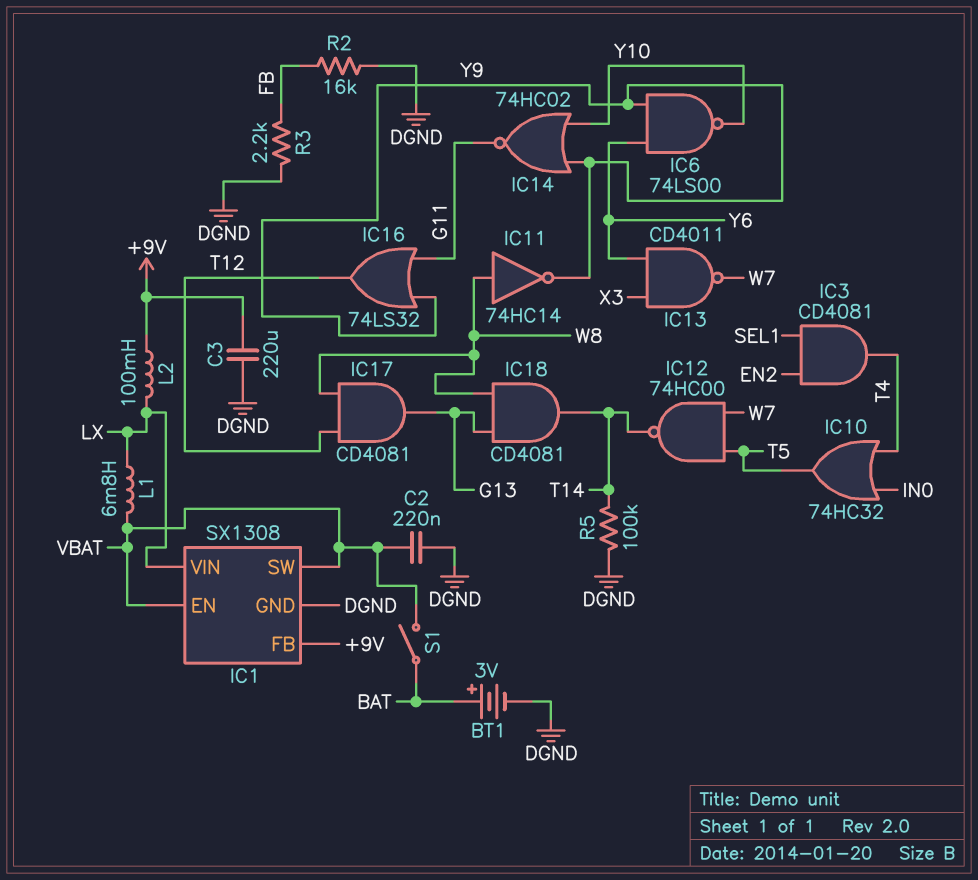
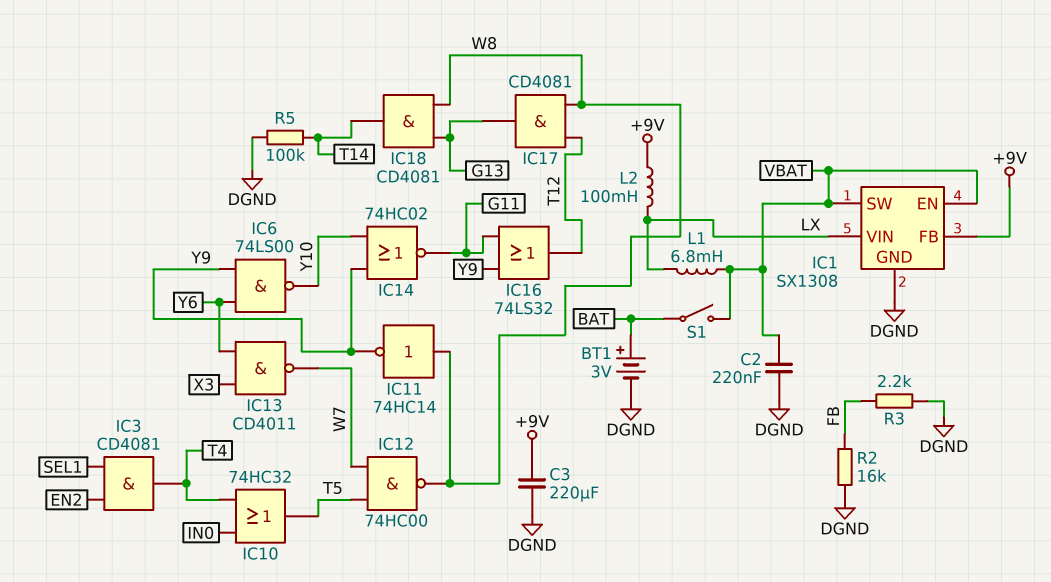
IC12: NAND 74HC00 (in T5, in W7, out T14) -> NAND 74HC00 (in T5, in W7, out W8)

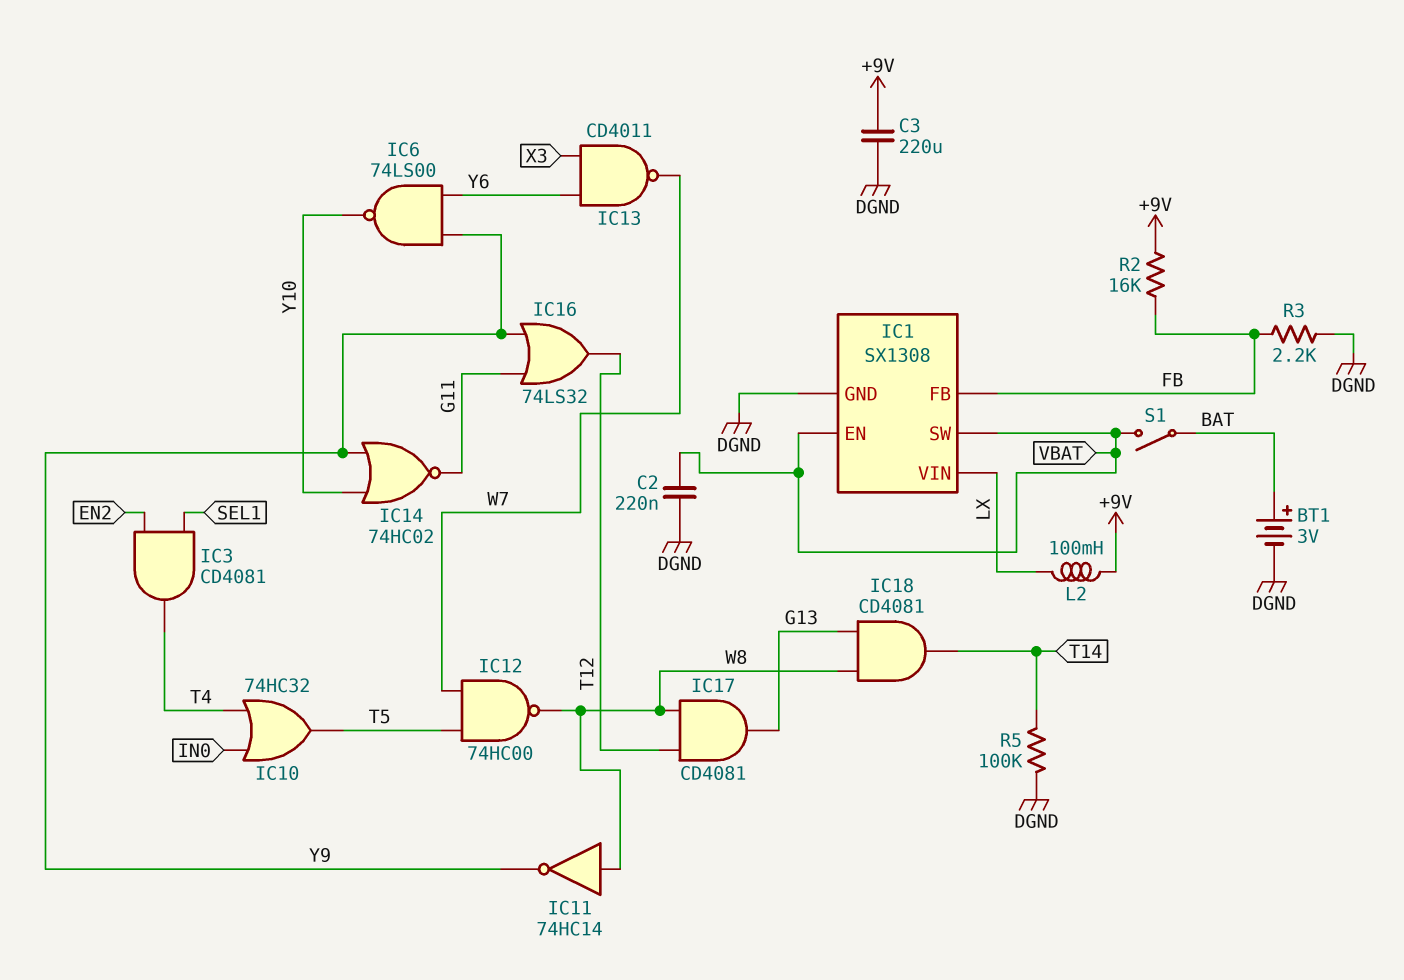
IC1 pin FB: +9V -> FB
L1: 6.8mH (LX, VBAT) -> none
R2: 16k (DGND, FB) -> 16k (+9V, FB)

